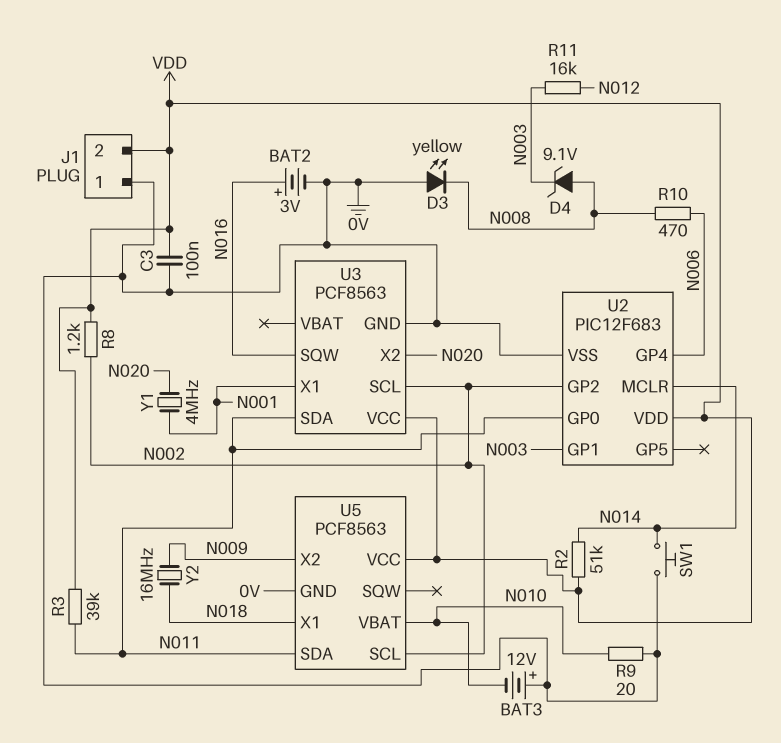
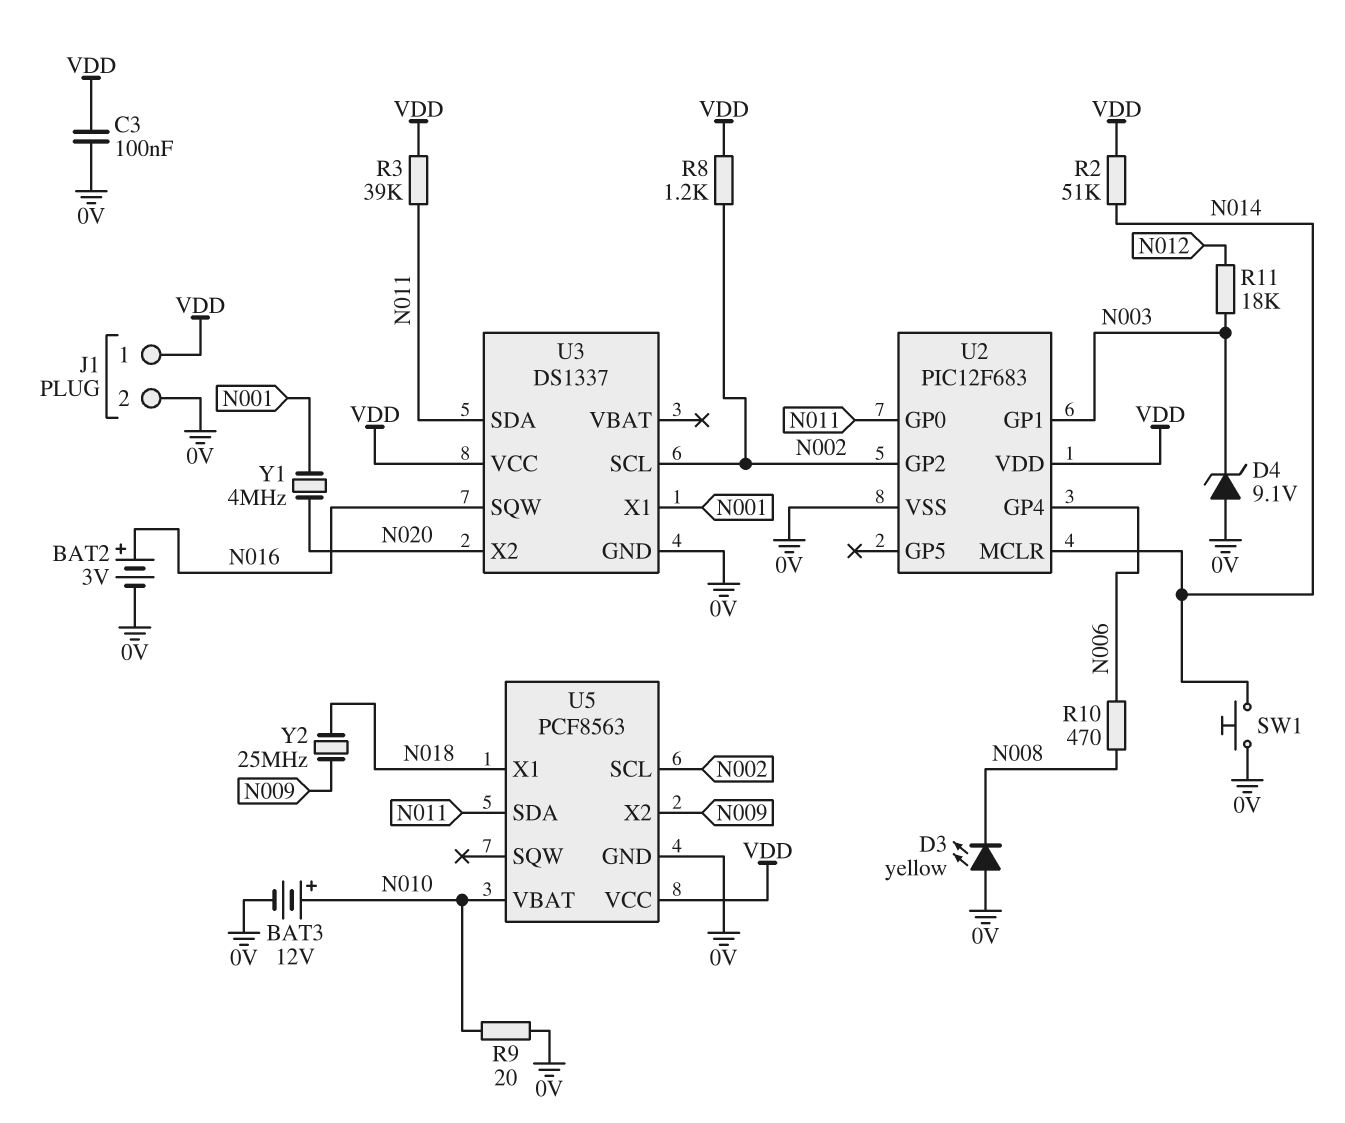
BAT3: 12V (plus 0V, minus N010) -> 12V (plus N010, minus 0V)
D4: zener 9.1V (A N008, K N003) -> zener 9.1V (A 0V, K N003)
J1 pin 1: 0V -> VDD
J1 pin 2: VDD -> 0V
R11: 16k (N003, N012) -> 18k (N003, N012)
U3: PCF8563 -> DS1337
Y2: 16MHz (N009, N018) -> 25MHz (N009, N018)

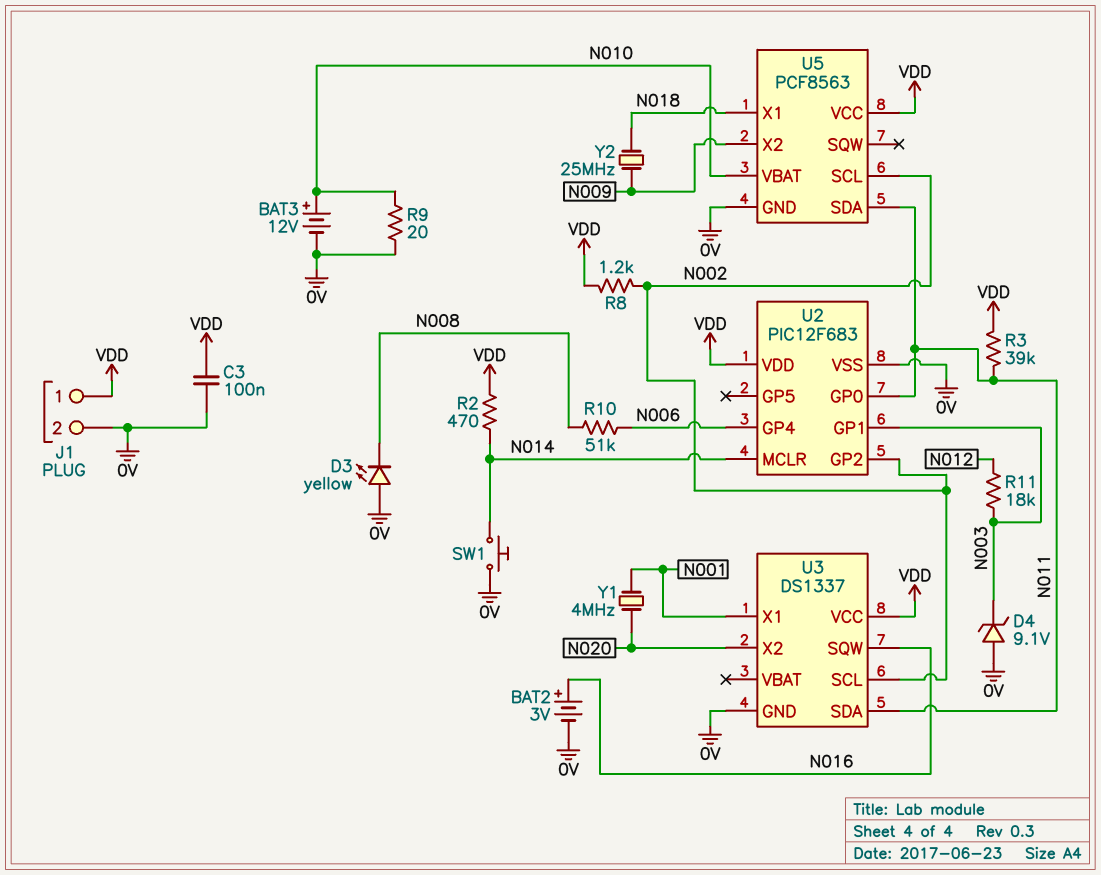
R2: 51k (N014, VDD) -> 470 (N014, VDD)
R10: 470 (N006, N008) -> 51k (N006, N008)

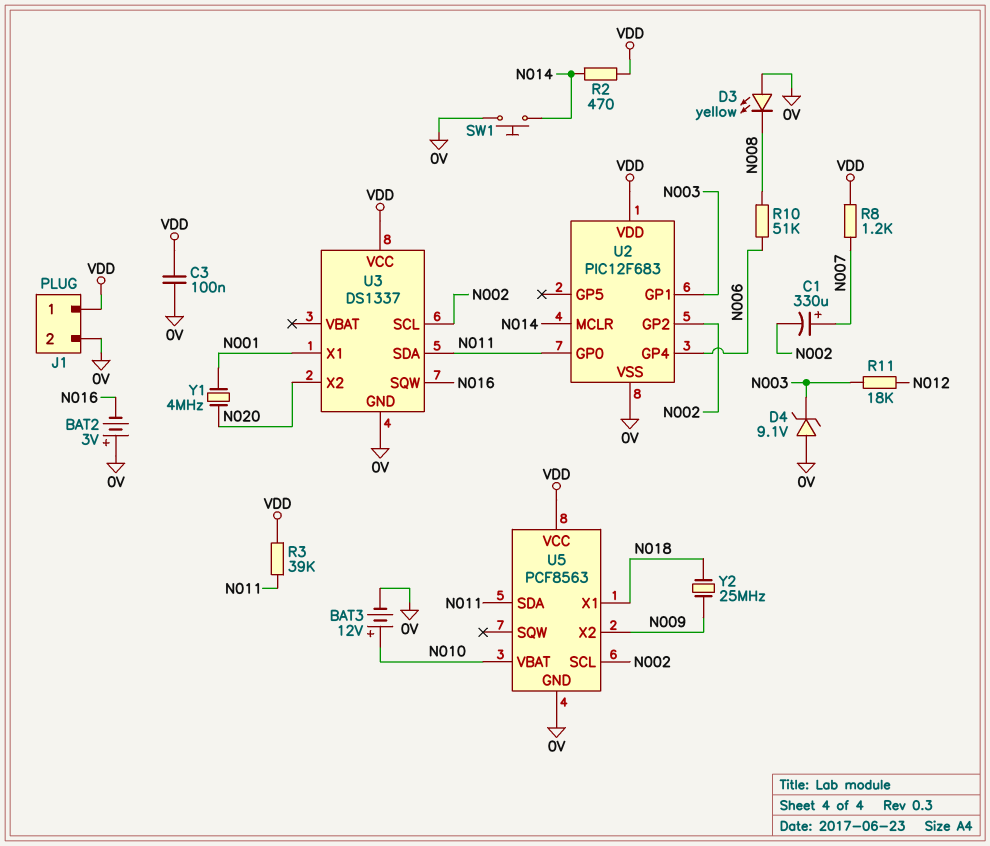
BAT2: 3V (plus N016, minus 0V) -> 3V (plus 0V, minus N016)
C1: none -> 330uF (plus N007, minus N002)
R8: 1.2k (N002, VDD) -> 1.2k (N007, VDD)
R9: 20 (0V, N010) -> none

